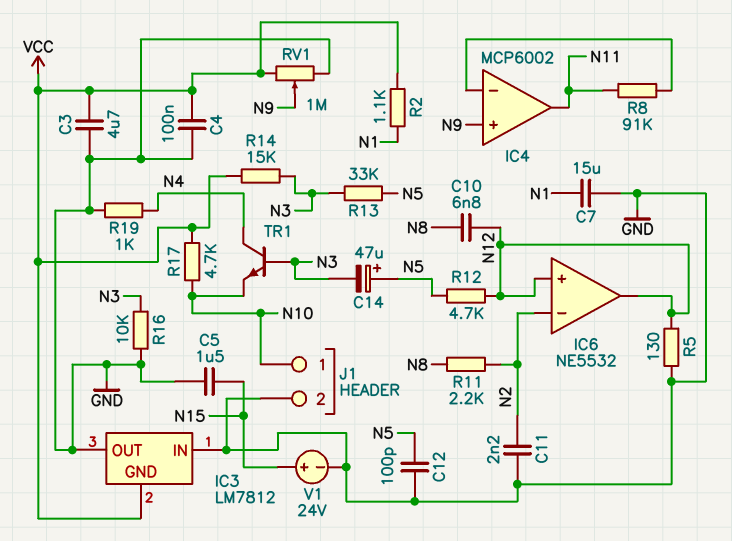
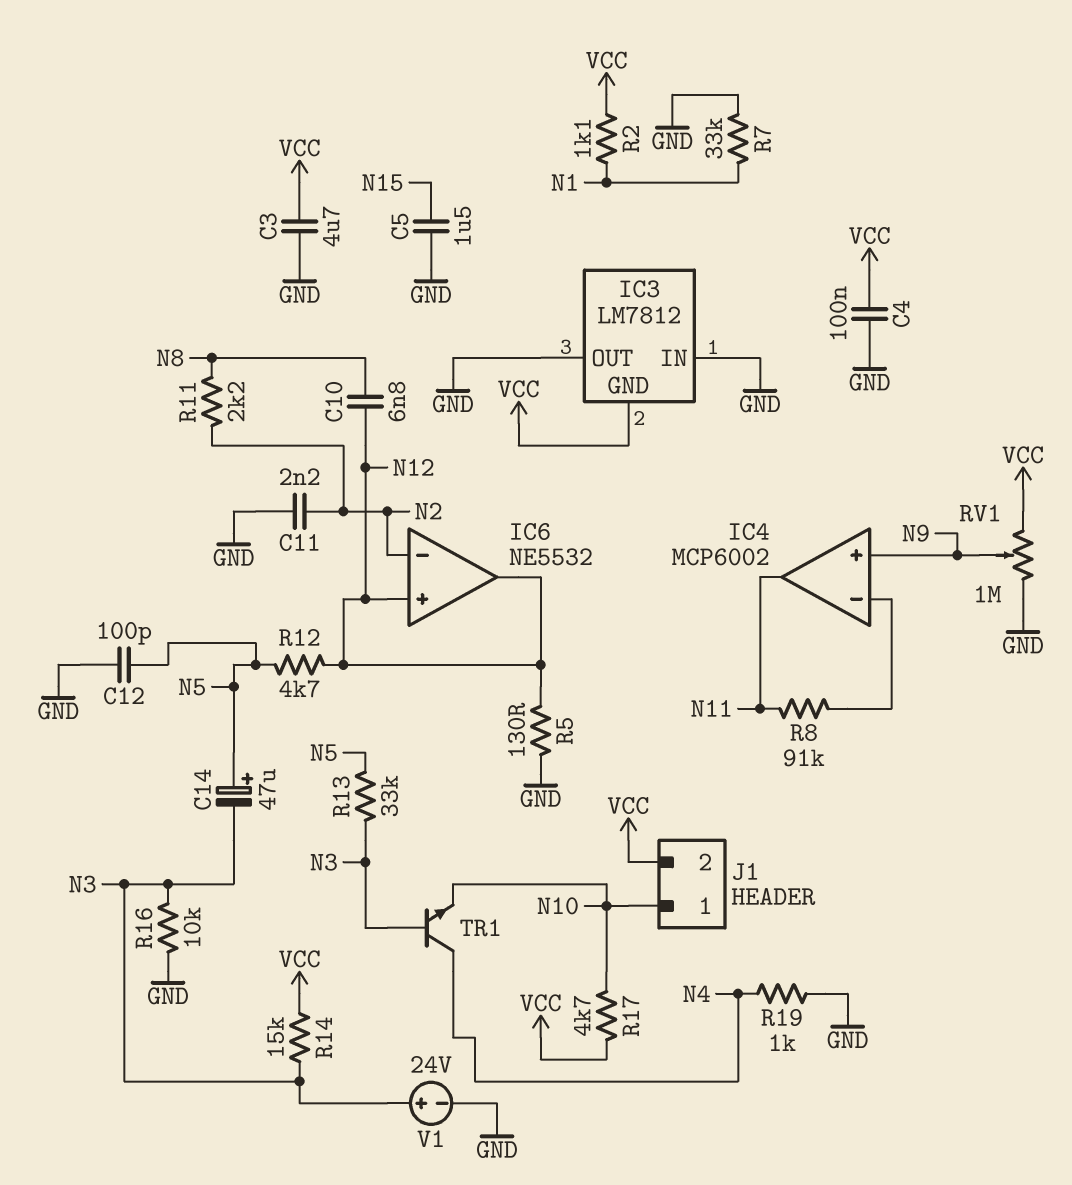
C7: 15uF (GND, N1) -> none
J1 pin 2: GND -> VCC
R7: none -> 33k (GND, N1)
V1: 24V (plus N15, minus GND) -> 24V (plus N3, minus GND)

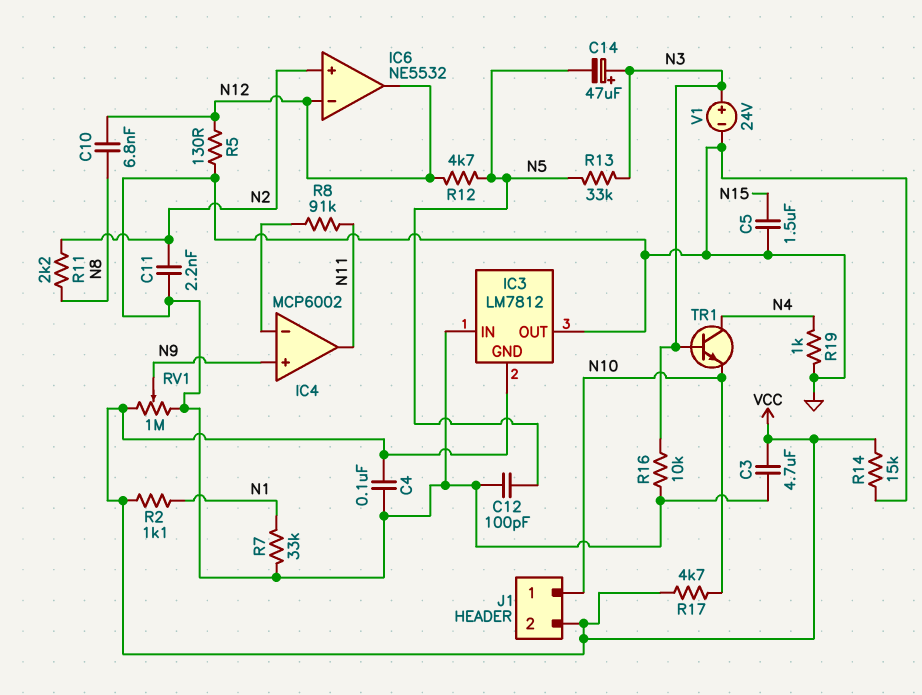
C14: 47uF (plus N5, minus N3) -> 47uF (plus N3, minus N5)
IC6 pin in+: N12 -> N2
IC6 pin in-: N2 -> N12
R14: 15k (N3, VCC) -> 15k (GND, VCC)

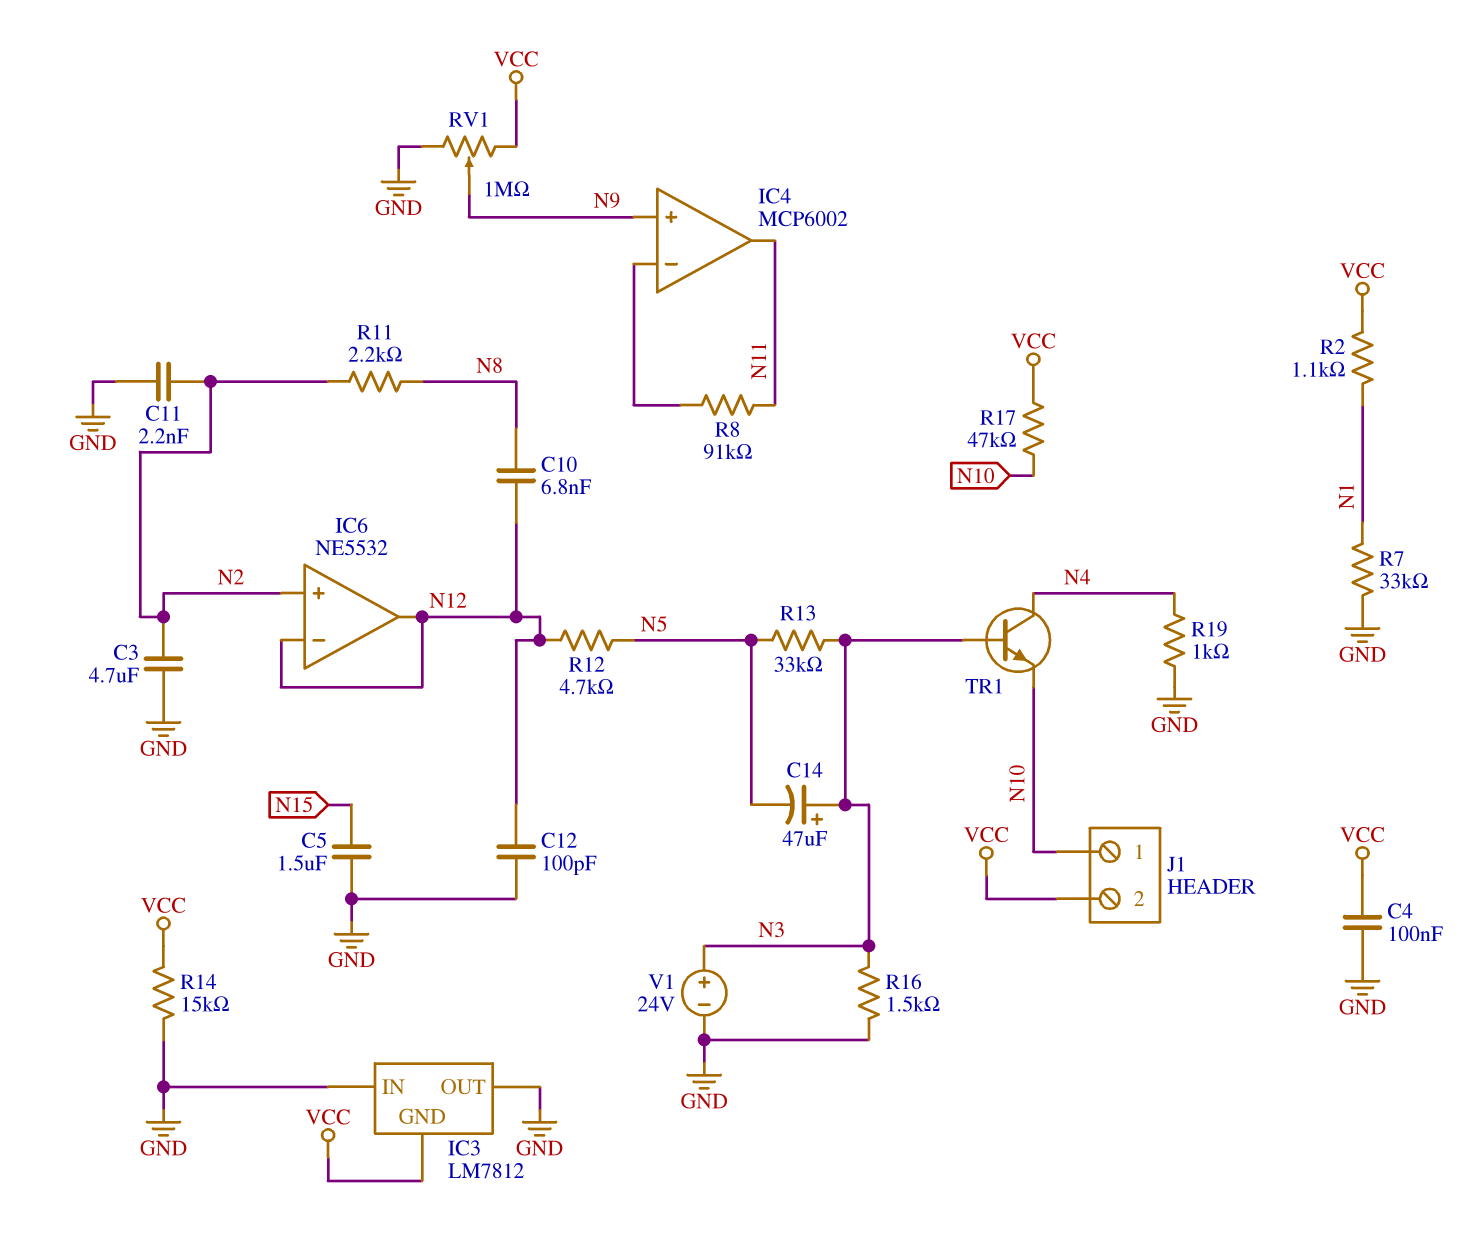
C3: 4.7uF (GND, VCC) -> 4.7uF (GND, N2)
C12: 100pF (GND, N5) -> 100pF (GND, N12)
R5: 130 (GND, N12) -> none
R16: 10k (GND, N3) -> 1.5k (GND, N3)
R17: 4.7k (N10, VCC) -> 47k (N10, VCC)

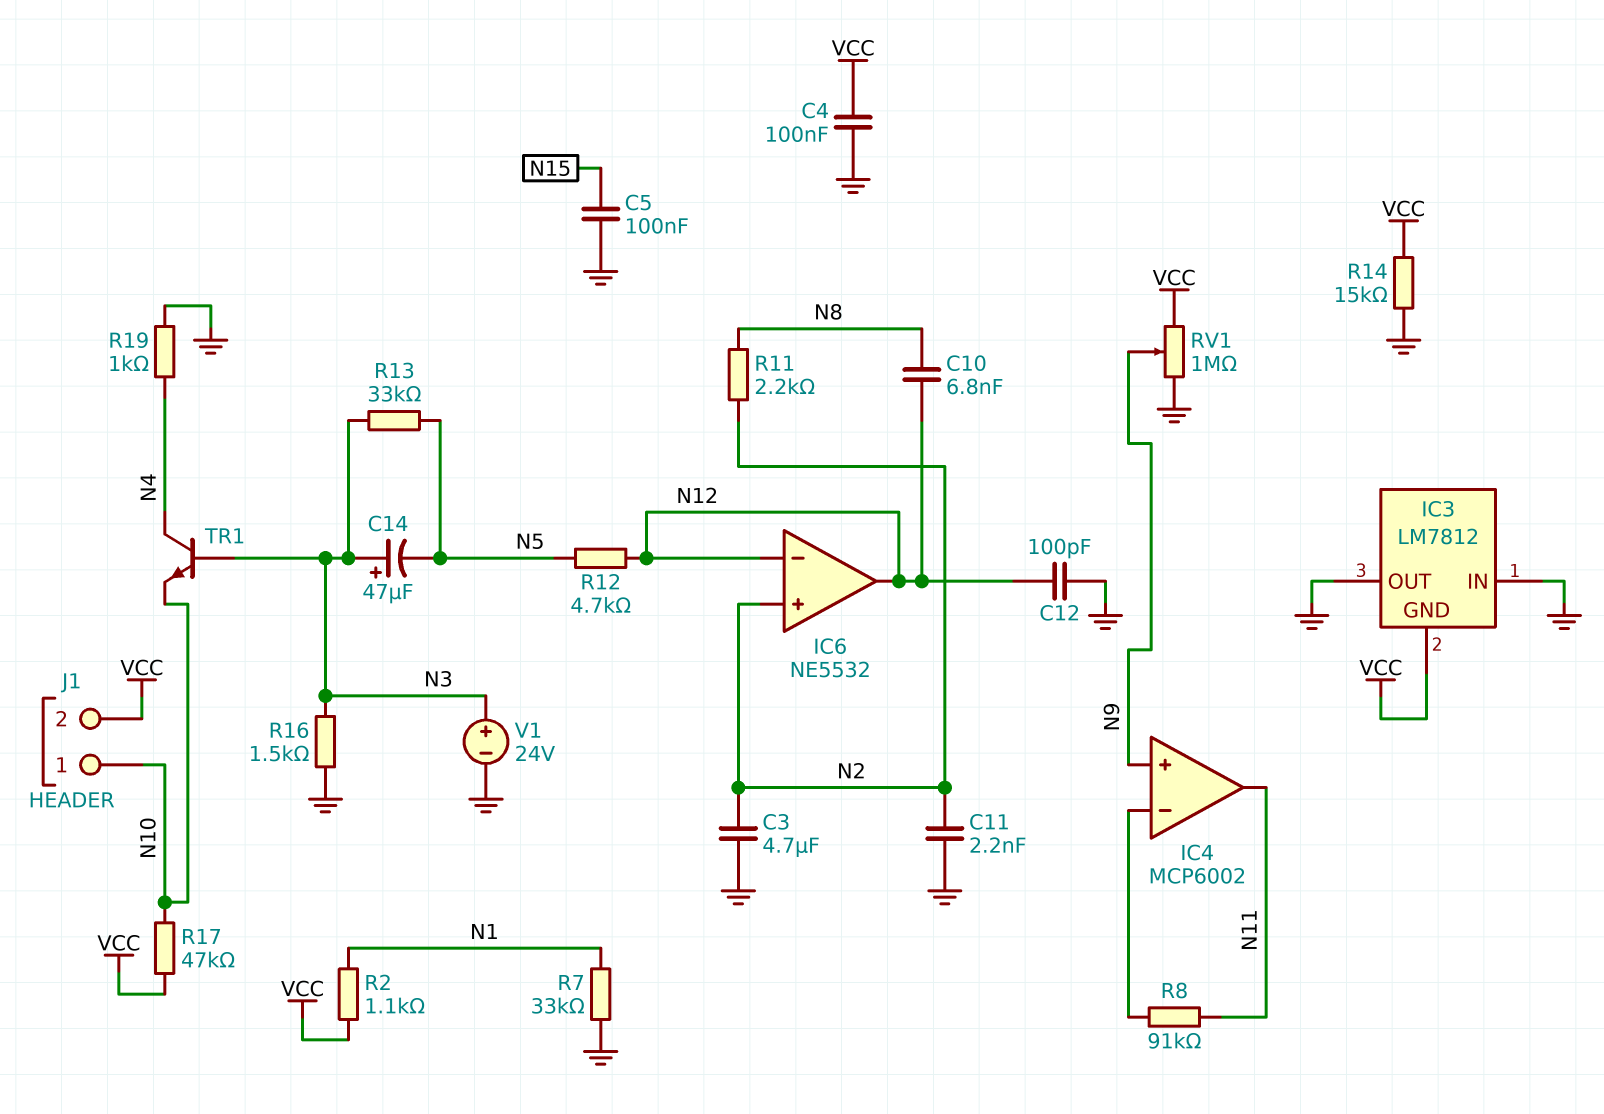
C5: 1.5uF (GND, N15) -> 100nF (GND, N15)

